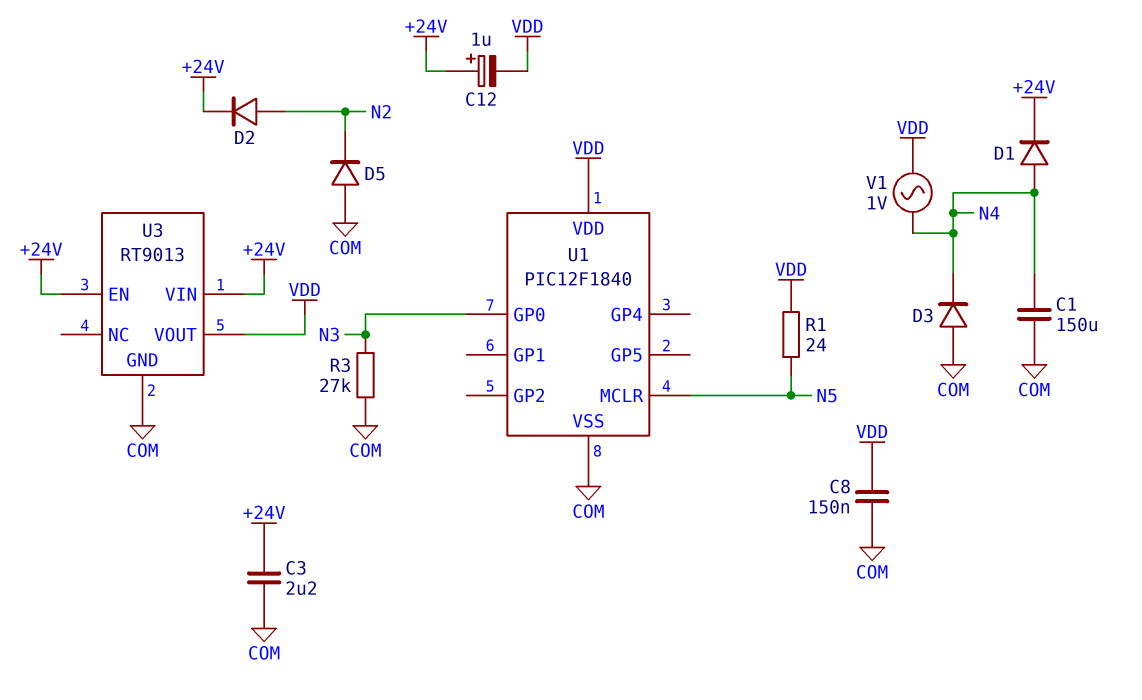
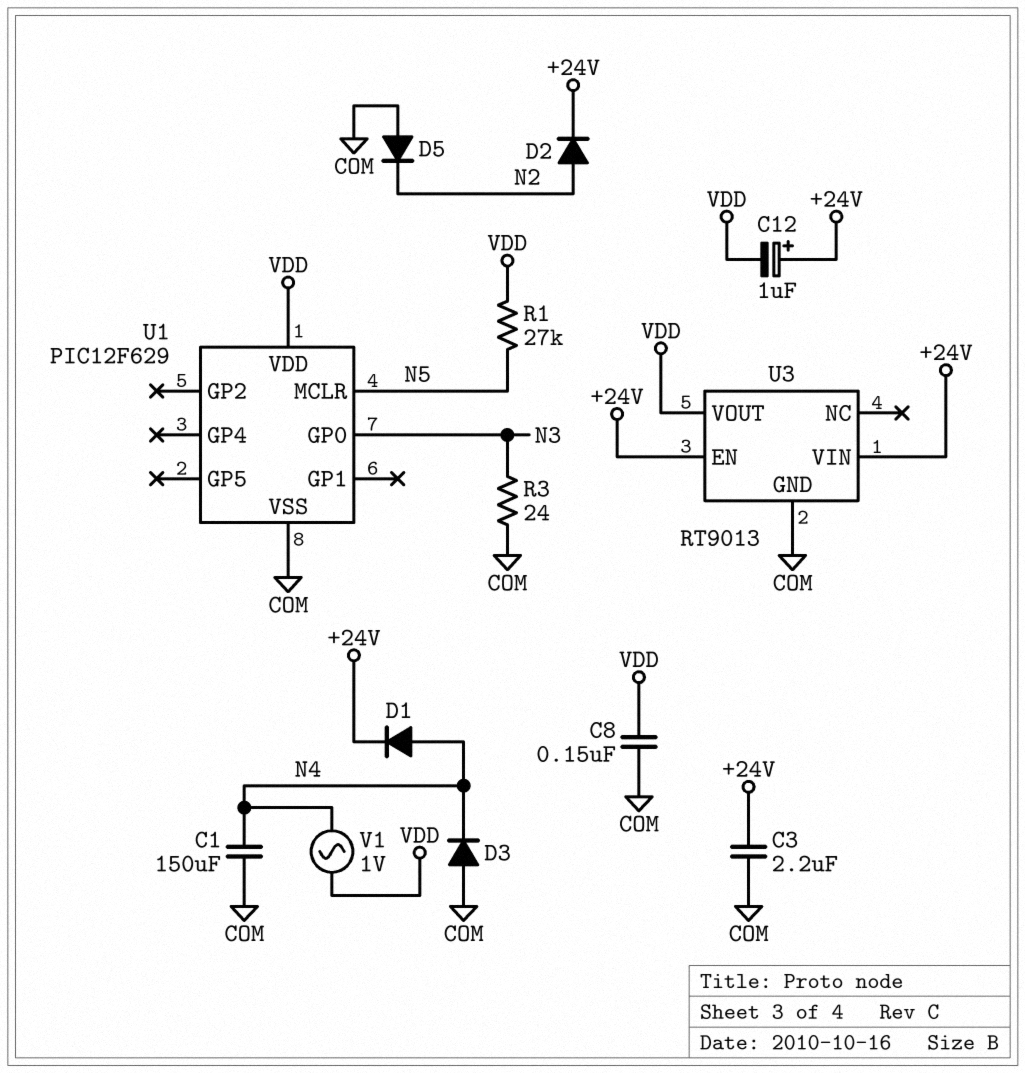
R1: 24 (N5, VDD) -> 27k (N5, VDD)
R3: 27k (COM, N3) -> 24 (COM, N3)
U1: PIC12F1840 -> PIC12F629

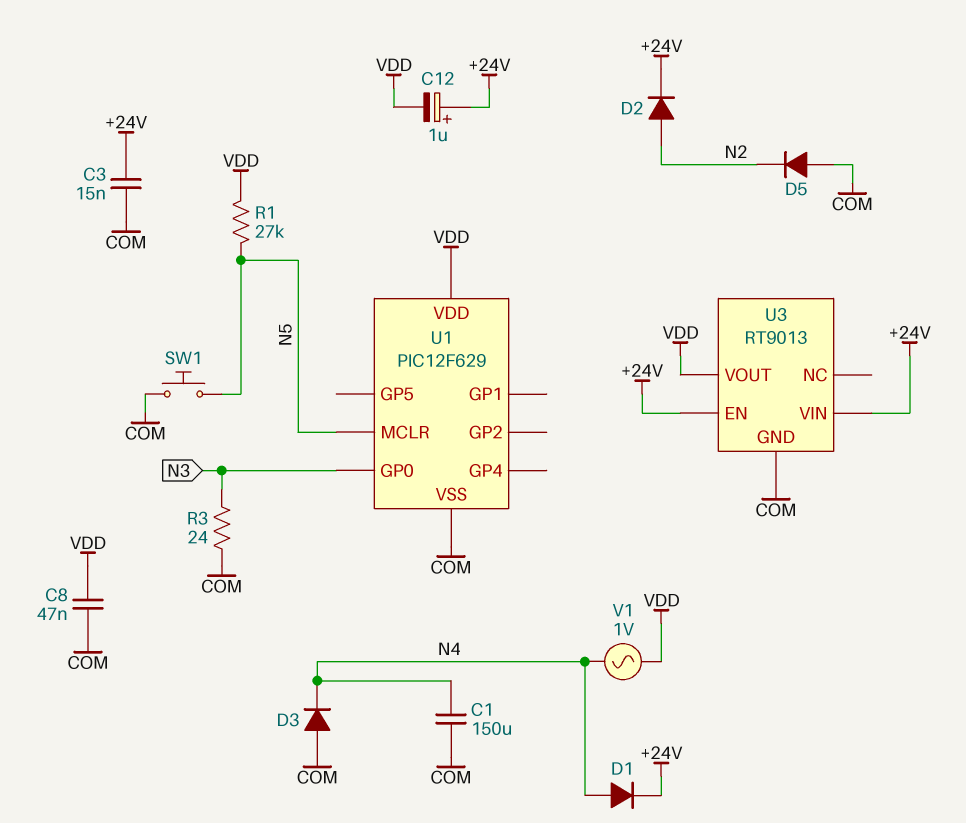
C3: 2.2uF (+24V, COM) -> 15nF (+24V, COM)
C8: 150nF (COM, VDD) -> 47nF (COM, VDD)
SW1: none -> button (COM, N5)

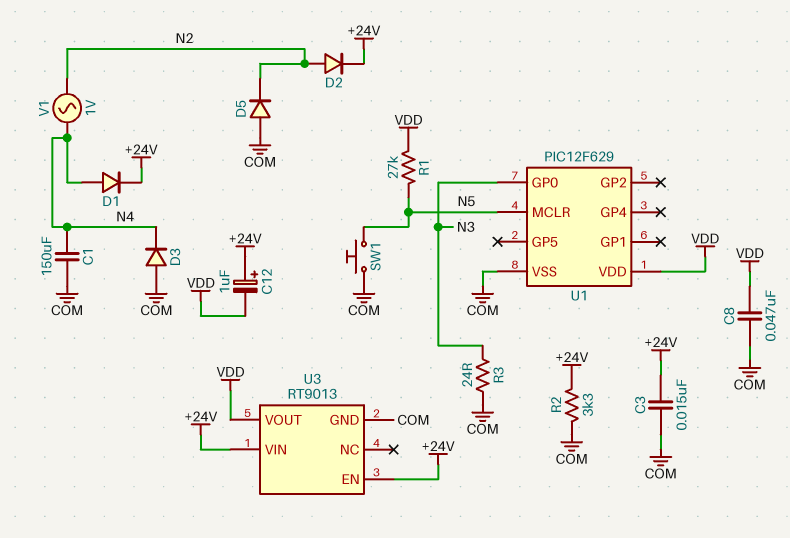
R2: none -> 3.3k (+24V, COM)
V1: AC 1V (N4, VDD) -> AC 1V (N2, N4)

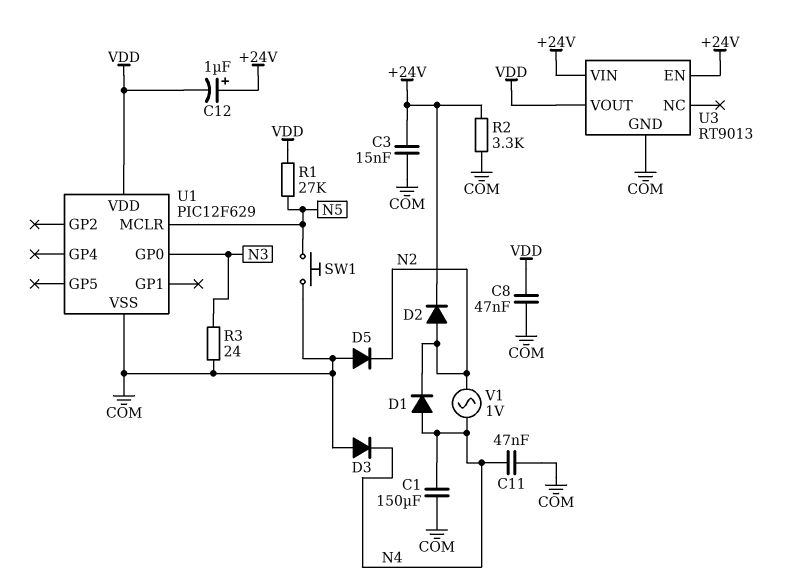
C11: none -> 47nF (COM, N4)
D1: diode (A N4, K +24V) -> diode (A N4, K N2)

